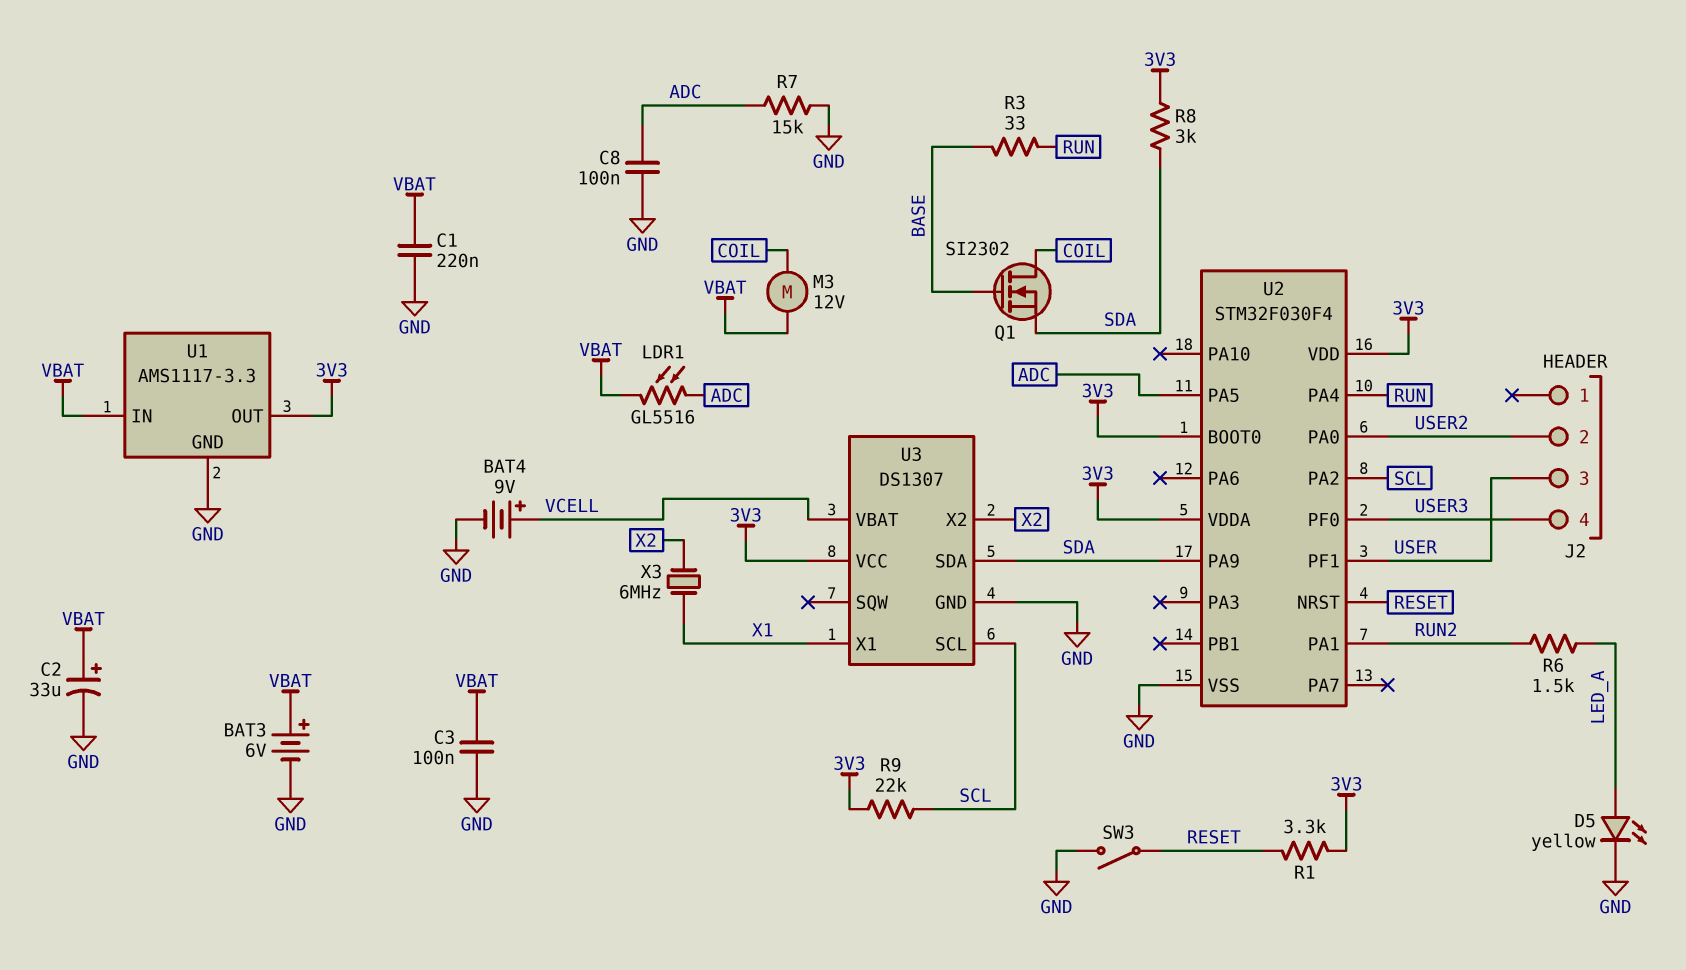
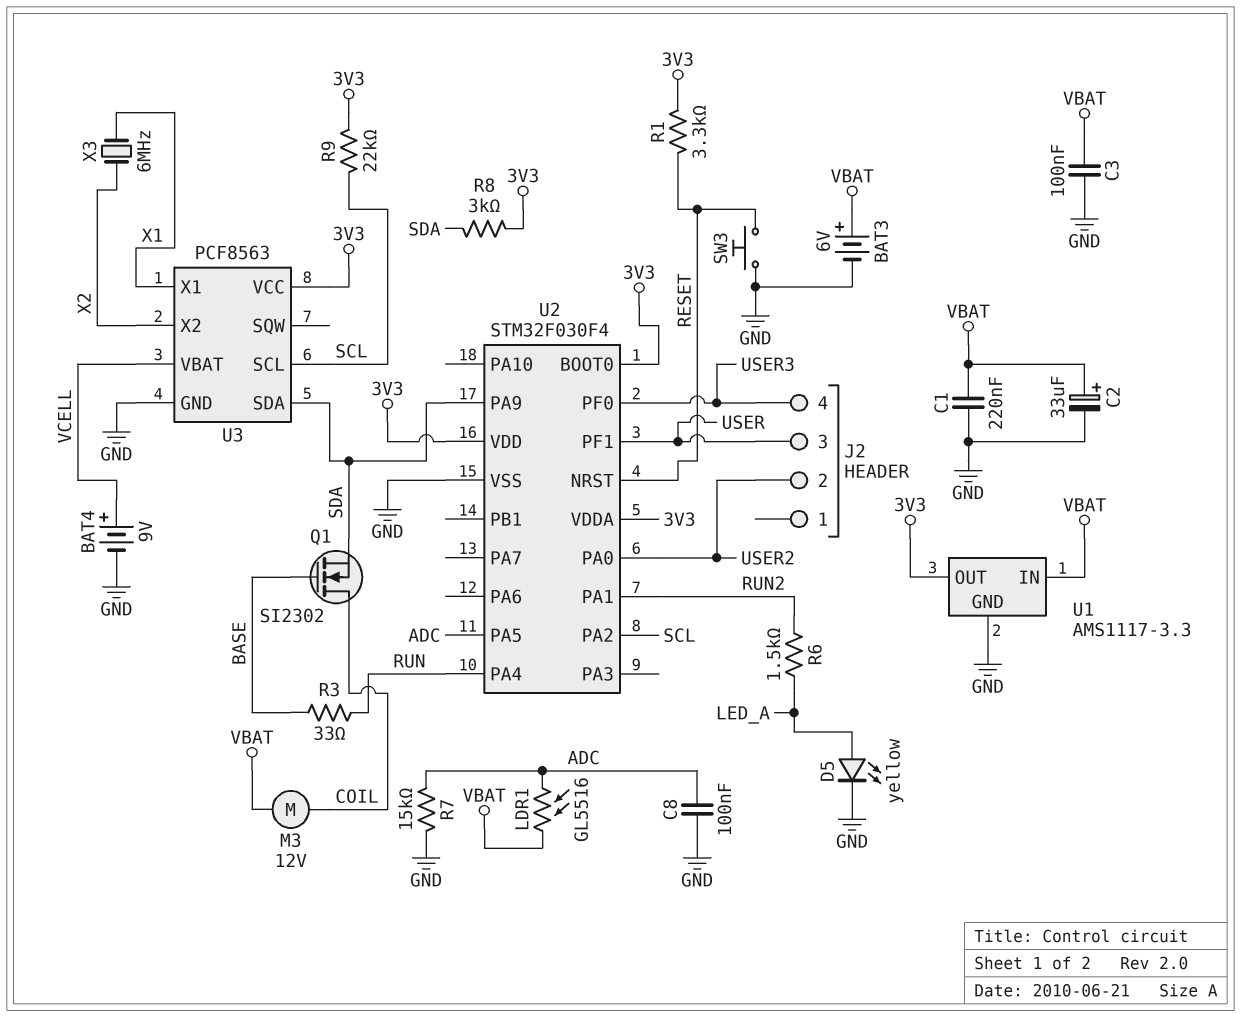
SW3: switch (GND, RESET) -> button (GND, RESET)
U3: DS1307 -> PCF8563

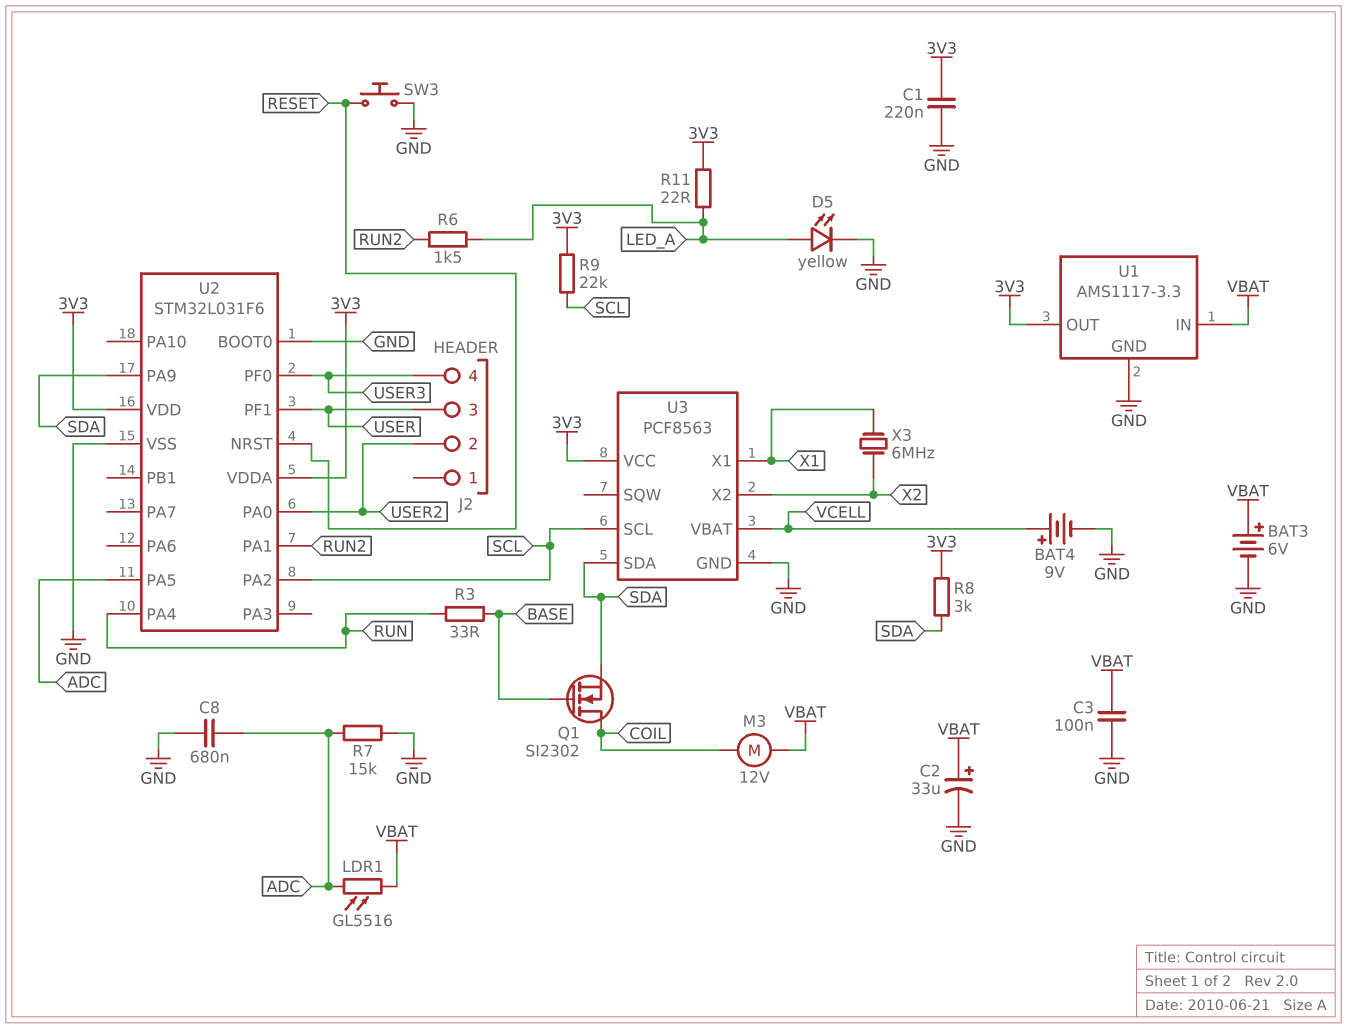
C1: 220nF (GND, VBAT) -> 220nF (3V3, GND)
C8: 100nF (ADC, GND) -> 680nF (ADC, GND)
R1: 3.3k (3V3, RESET) -> none
R11: none -> 22 (3V3, LED_A)
U2: STM32F030F4 -> STM32L031F6
U2 pin BOOT0: 3V3 -> GND

